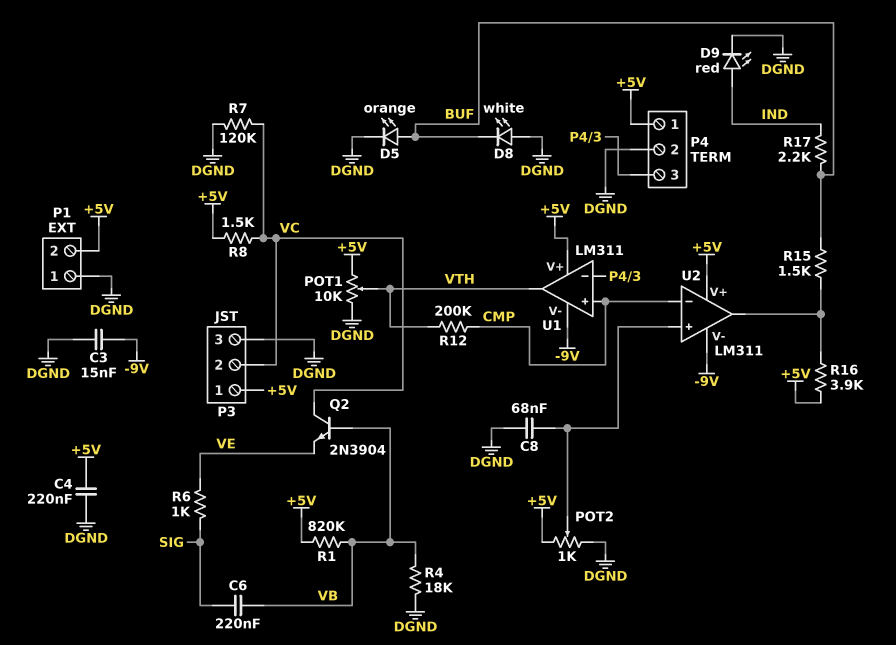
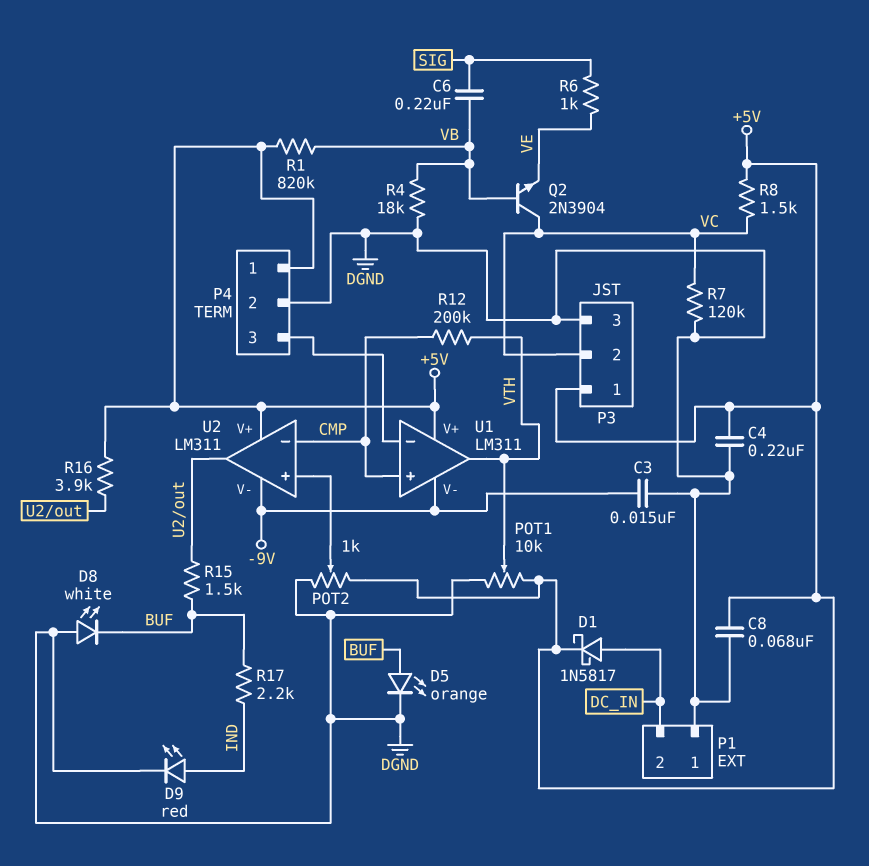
C8: 68nF (DGND, U2/in+) -> 68nF (+5V, DGND)
D1: none -> schottky 1N5817 (A DC_IN, K +5V)
P1 pin 2: +5V -> DC_IN

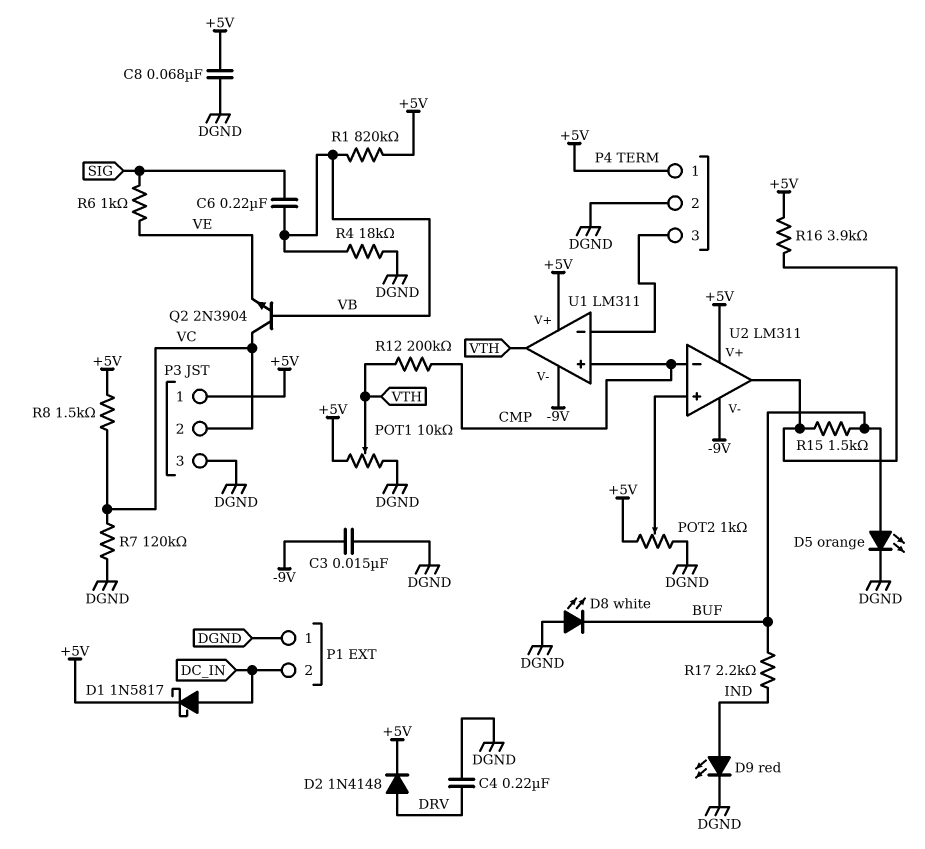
C4: 220nF (+5V, DGND) -> 220nF (DGND, DRV)
D2: none -> diode 1N4148 (A DRV, K +5V)

